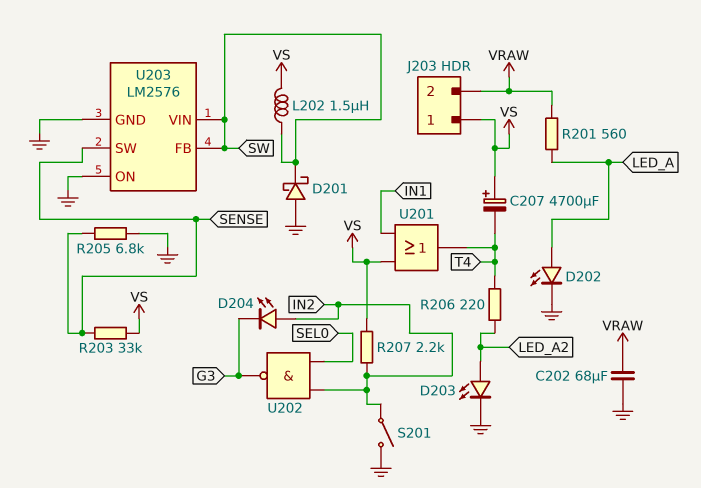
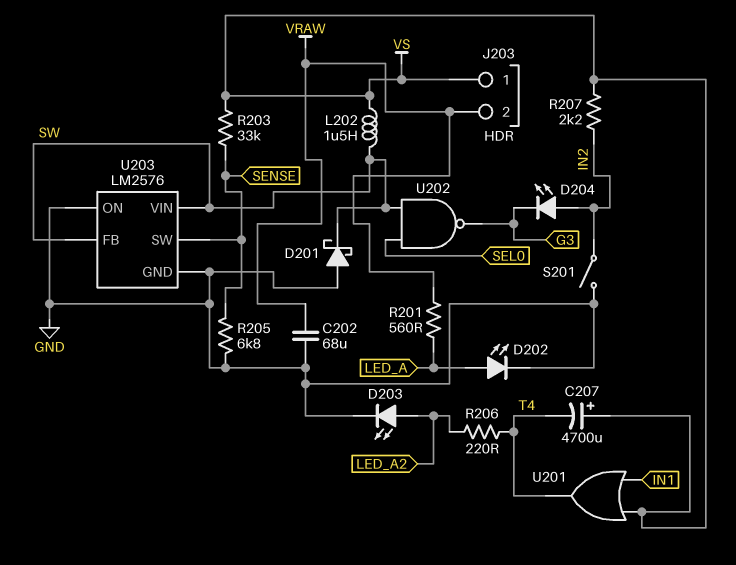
U202: NAND (in IN2, in SEL0, out G3) -> NAND (in SEL0, in SW, out G3)

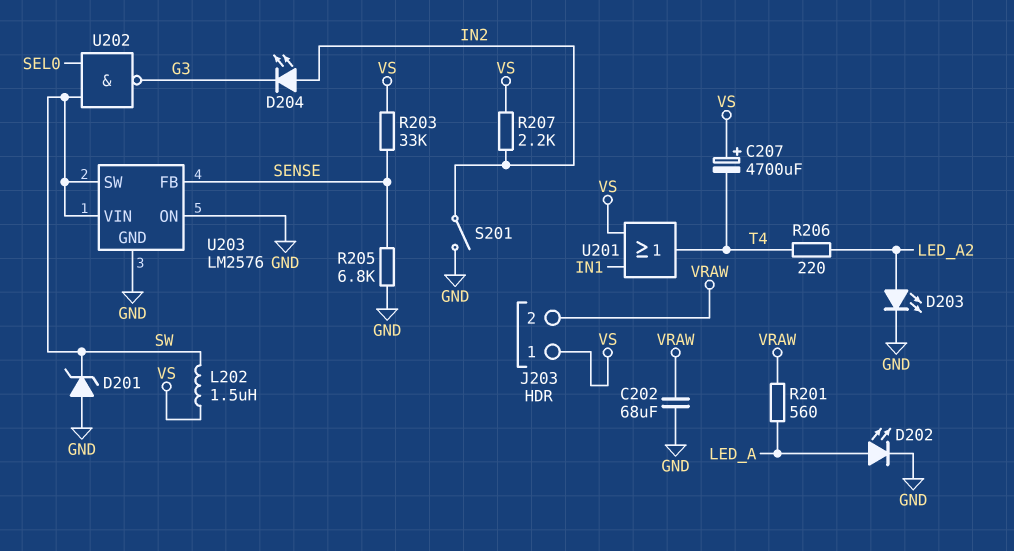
D201: schottky (A GND, K SW) -> zener (A GND, K SW)
U203 pin FB: SW -> SENSE
U203 pin SW: SENSE -> SW

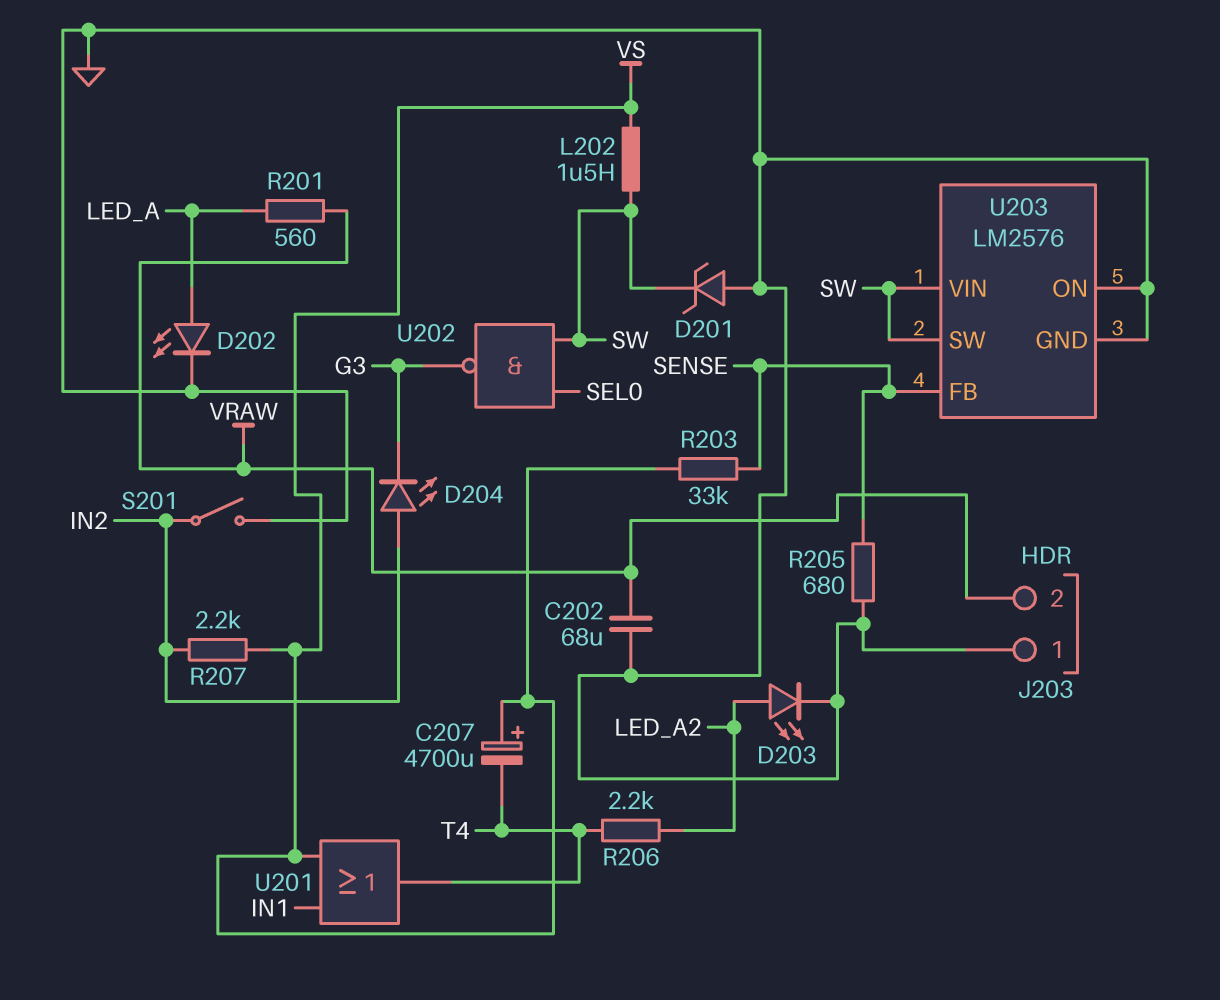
J203 pin 1: VS -> GND
R205: 6.8k (GND, SENSE) -> 680 (GND, SENSE)
R206: 220 (LED_A2, T4) -> 2.2k (LED_A2, T4)

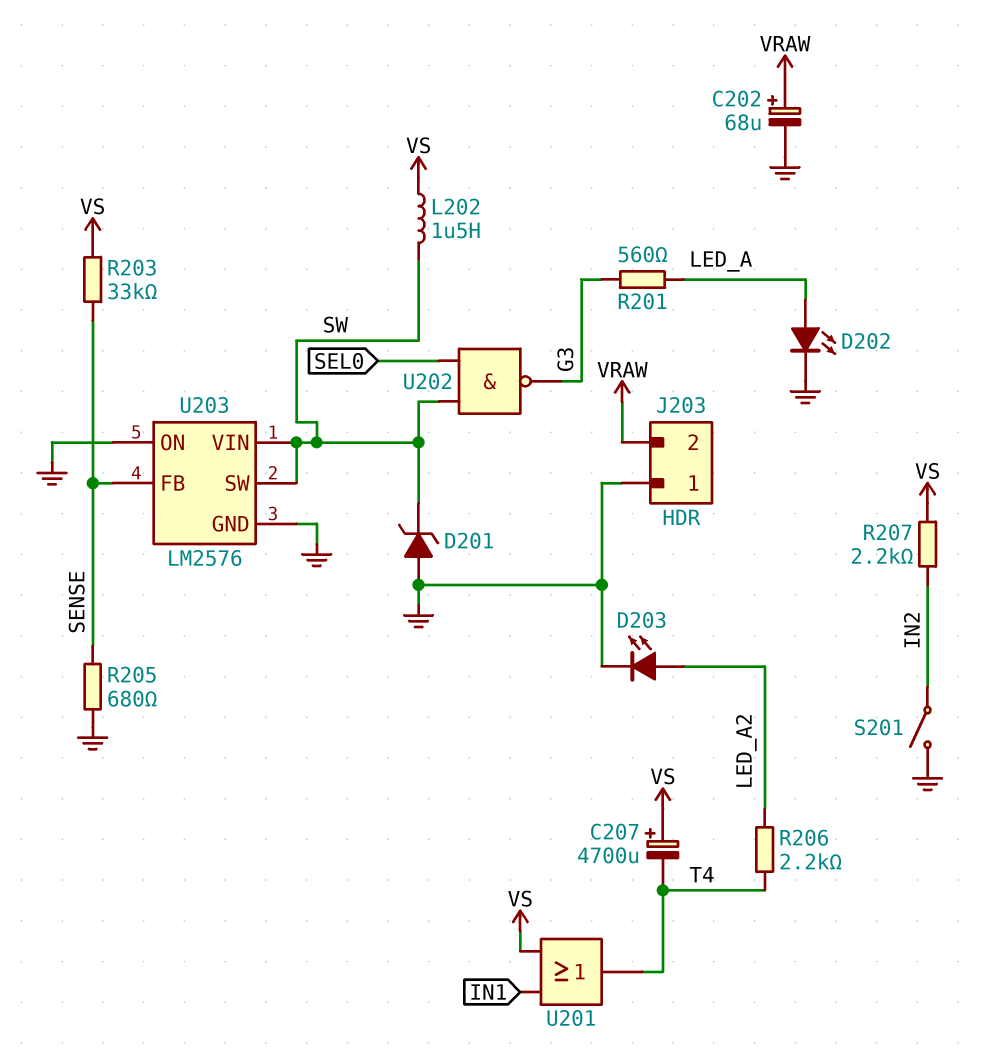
C202: 68uF (GND, VRAW) -> 68uF (plus VRAW, minus GND)
D204: LED (A IN2, K G3) -> none
R201: 560 (LED_A, VRAW) -> 560 (G3, LED_A)

